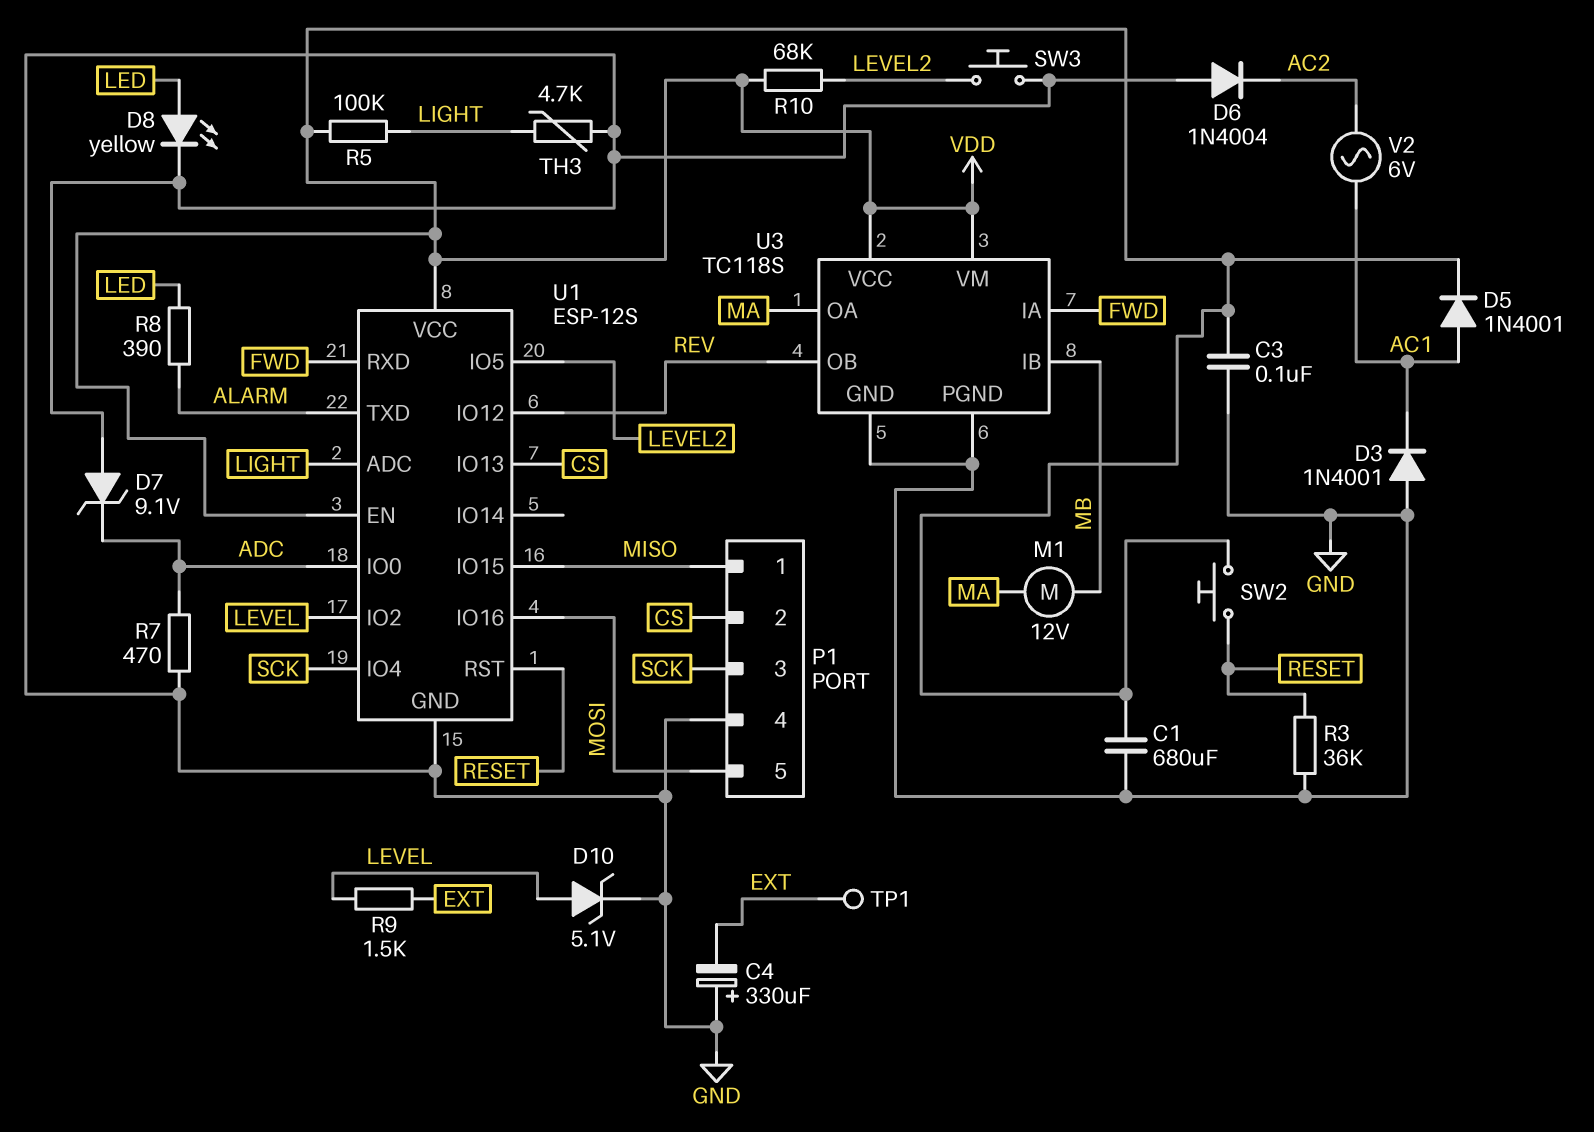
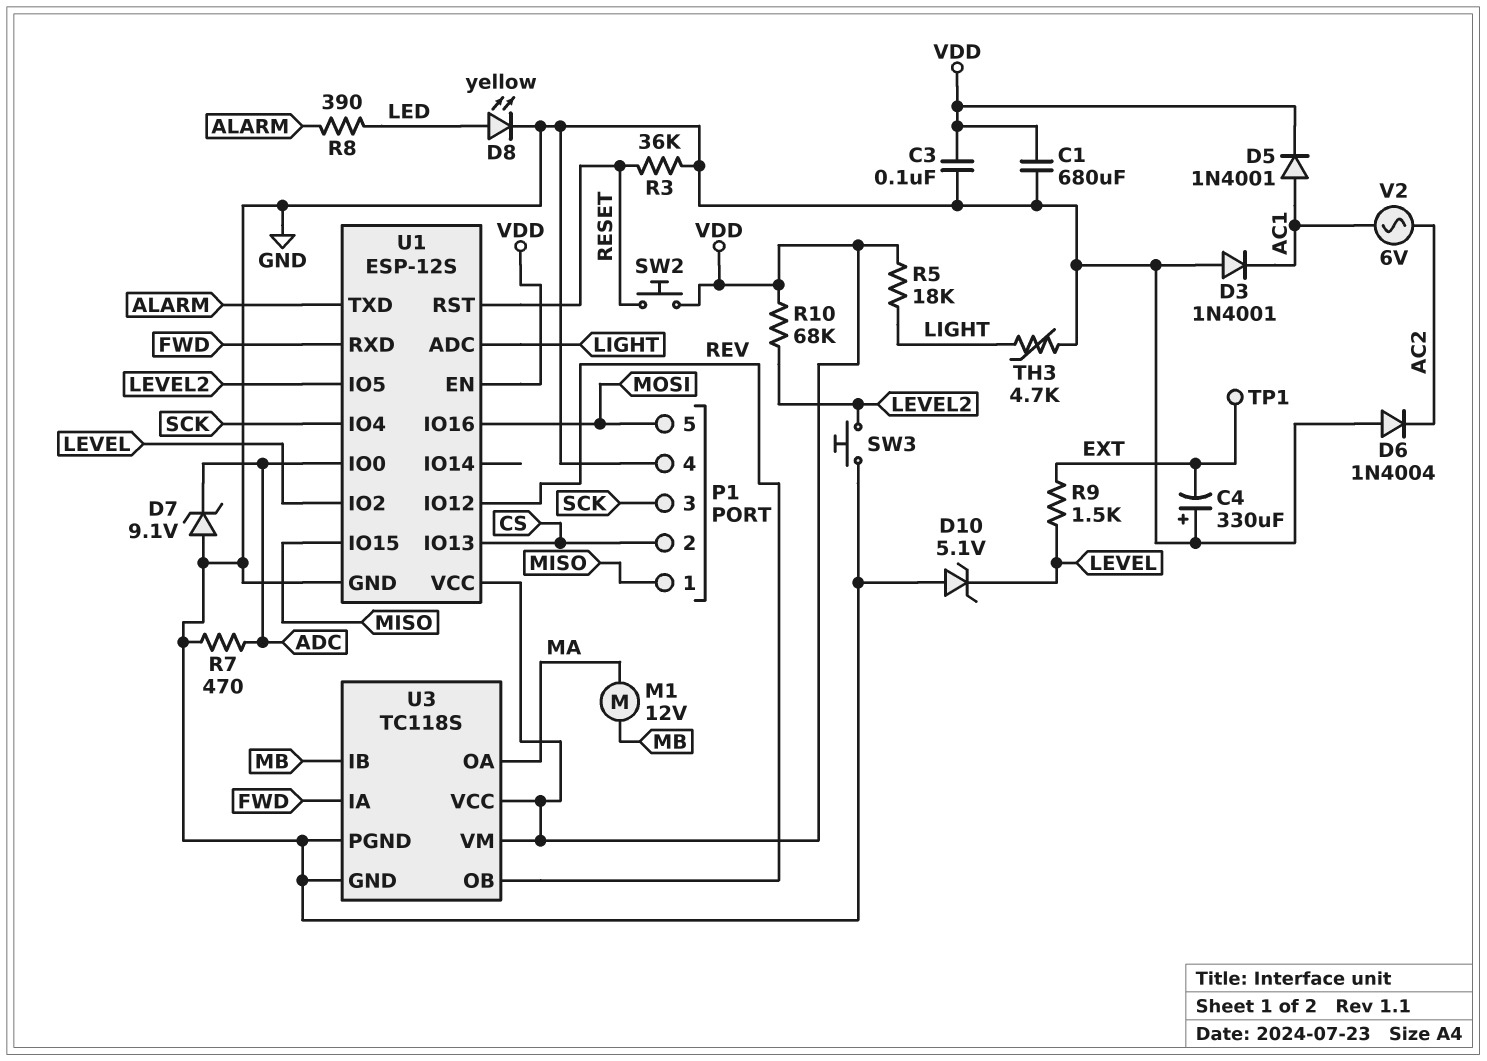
D10: zener 5.1V (A LEVEL, K GND) -> zener 5.1V (A GND, K LEVEL)
R5: 100k (LIGHT, VDD) -> 18k (LIGHT, VDD)

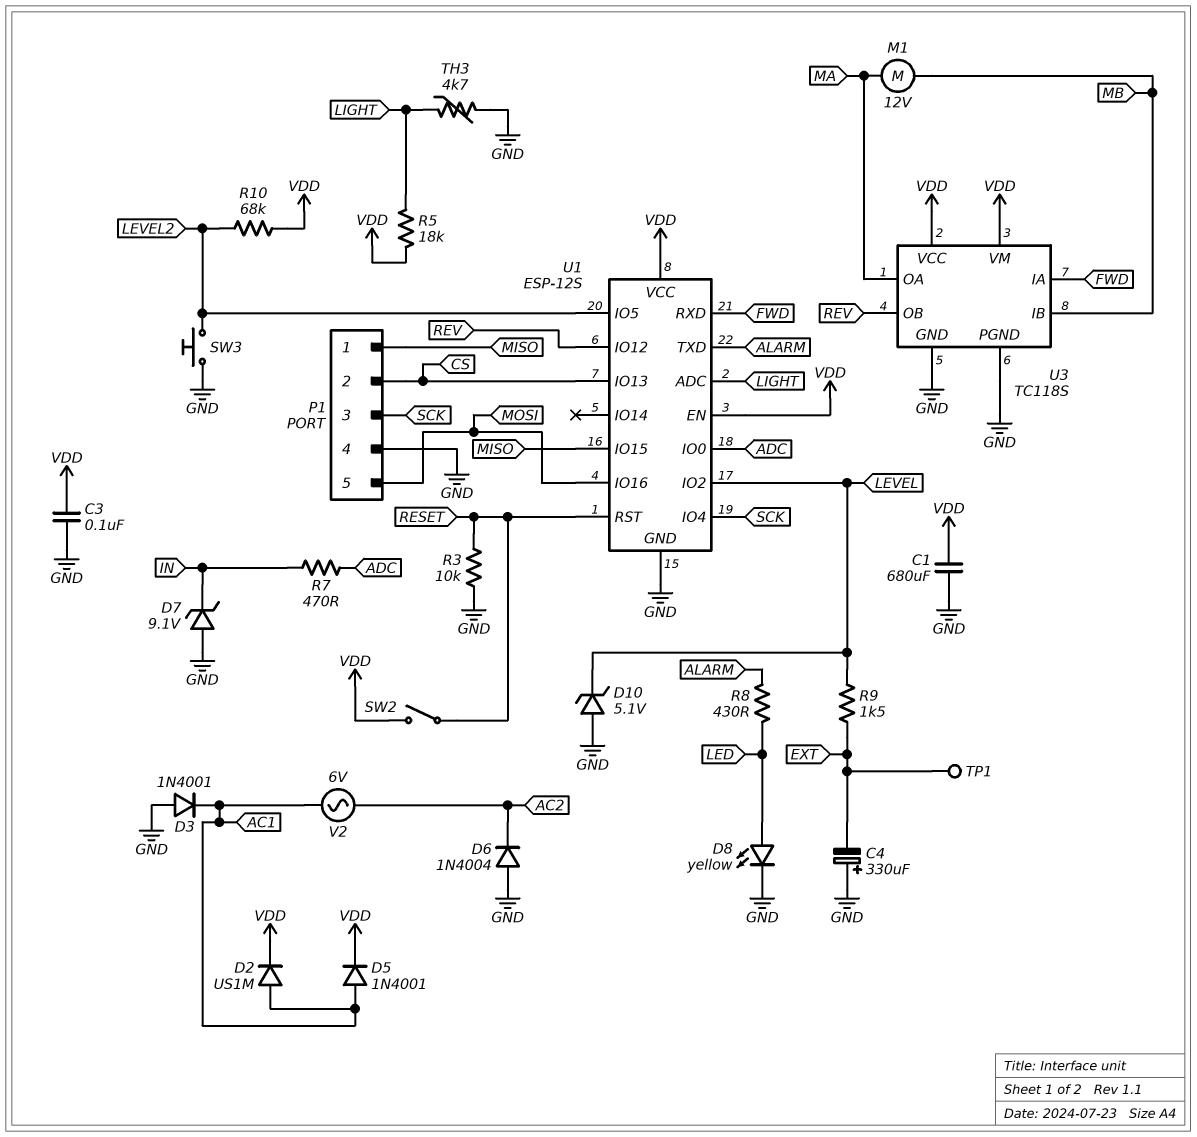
D2: none -> diode US1M (A AC1, K VDD)
D7: zener 9.1V (A GND, K ADC) -> zener 9.1V (A GND, K IN)
R3: 36k (GND, RESET) -> 10k (GND, RESET)
R7: 470 (ADC, GND) -> 470 (ADC, IN)
R8: 390 (ALARM, LED) -> 430 (ALARM, LED)
SW2: button (RESET, VDD) -> switch (RESET, VDD)

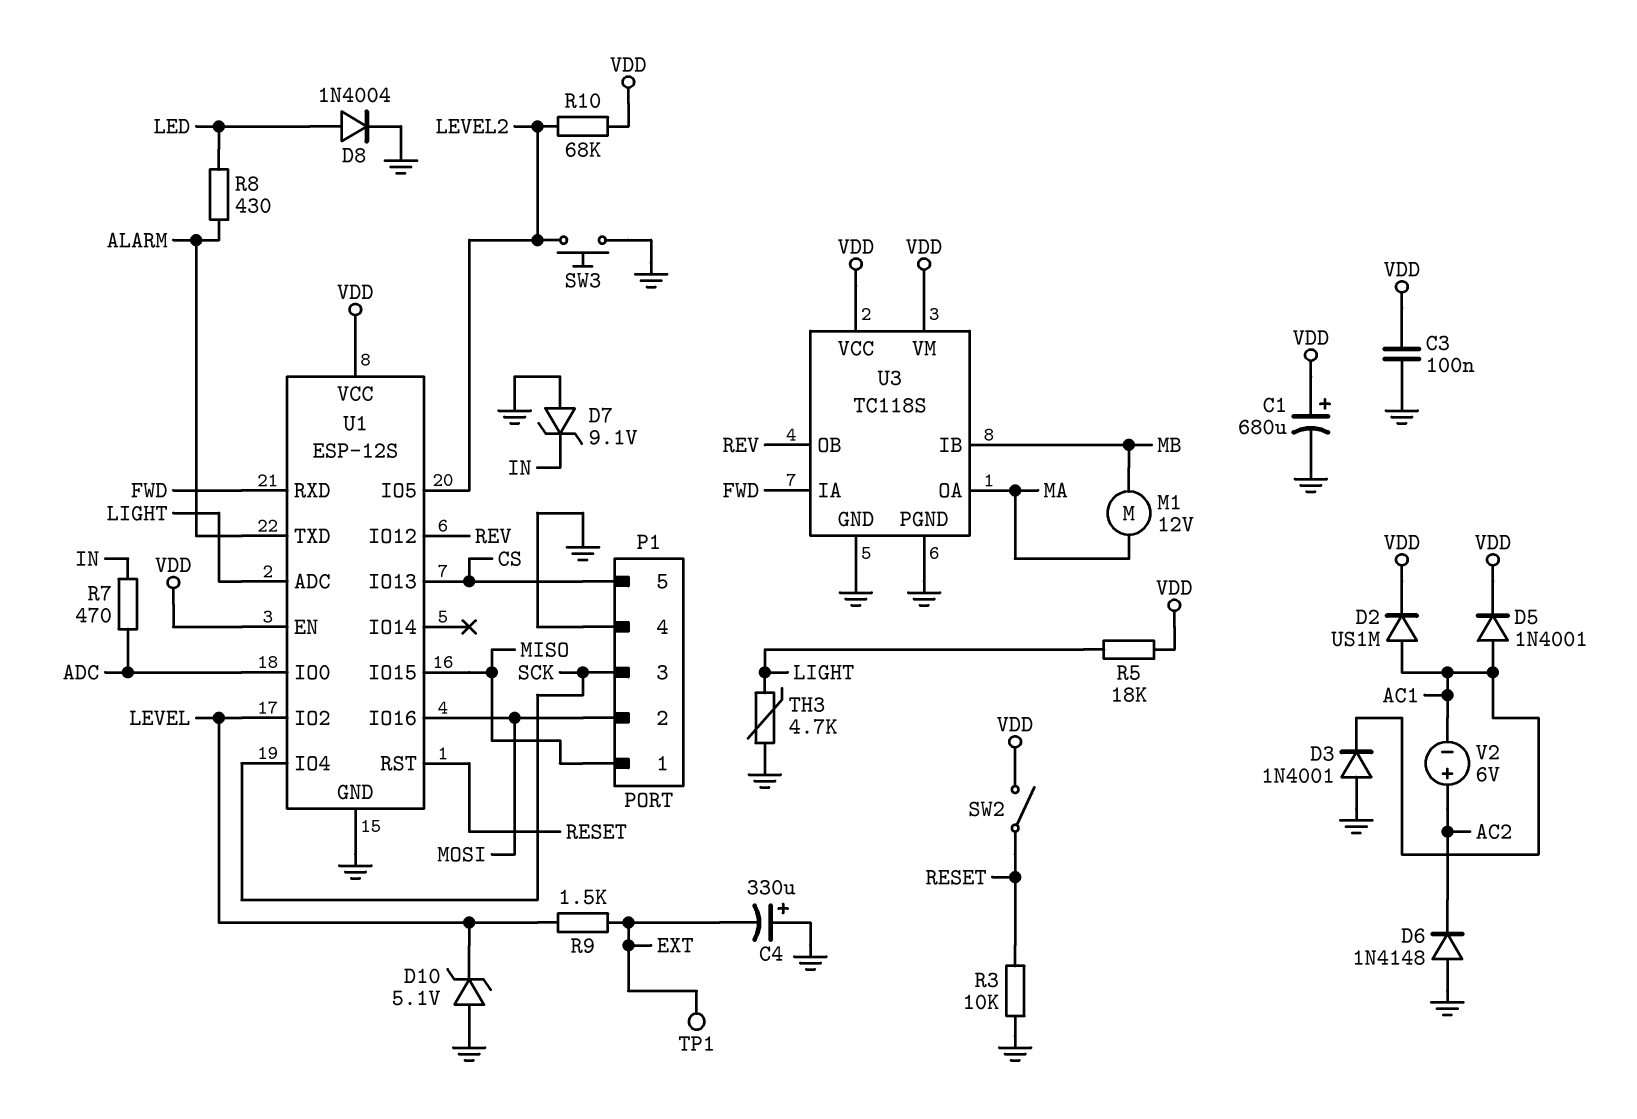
C1: 680uF (GND, VDD) -> 680uF (plus VDD, minus GND)
D6: diode 1N4004 (A GND, K AC2) -> diode 1N4148 (A GND, K AC2)
D8: LED yellow (A LED, K GND) -> diode 1N4004 (A LED, K GND)
P1 pin 2: CS -> MOSI
P1 pin 5: MOSI -> CS
V2: AC 6V (AC1, AC2) -> 6V (plus AC2, minus AC1)

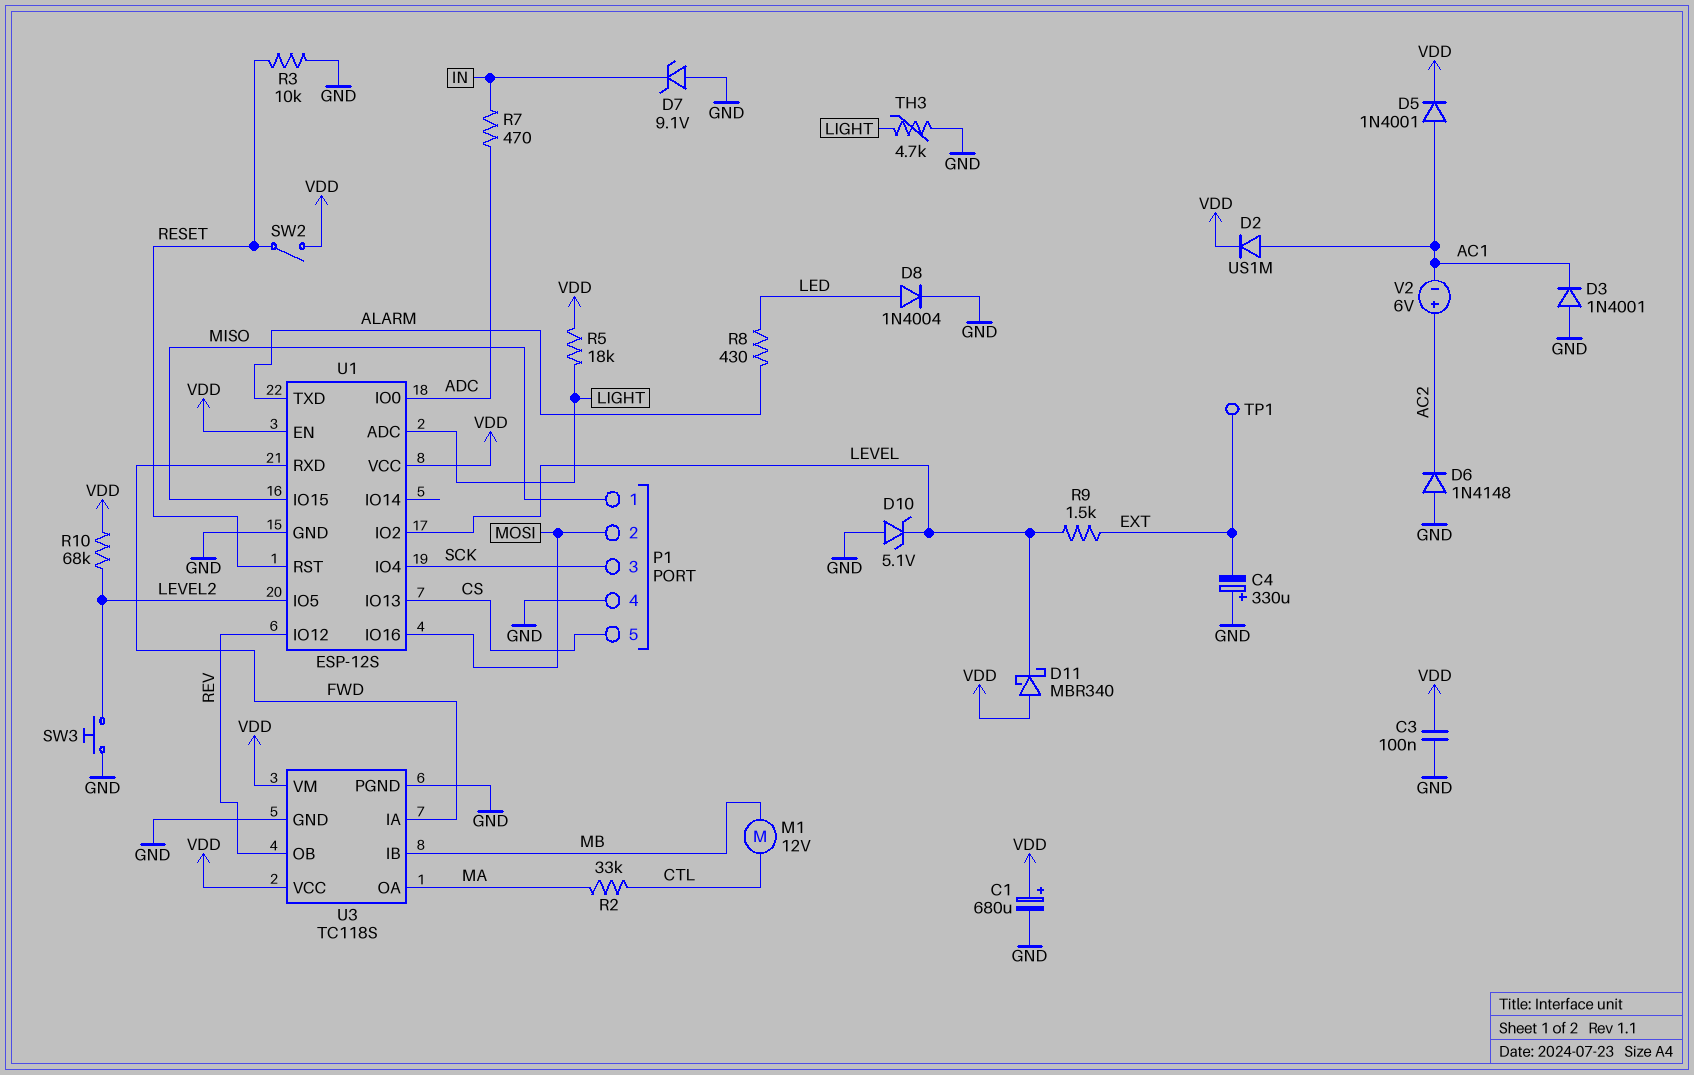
D11: none -> schottky MBR340 (A VDD, K LEVEL)
M1: motor 12V (MA, MB) -> motor 12V (CTL, MB)
R2: none -> 33k (CTL, MA)

